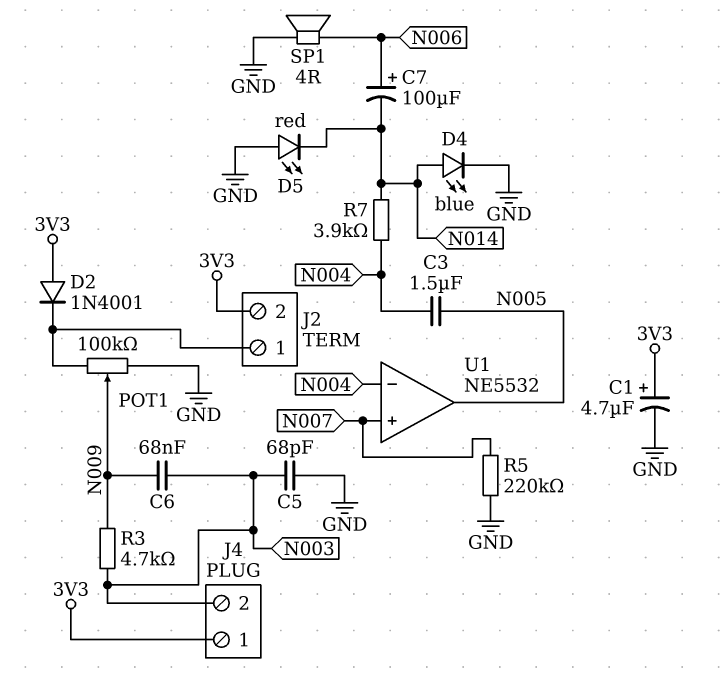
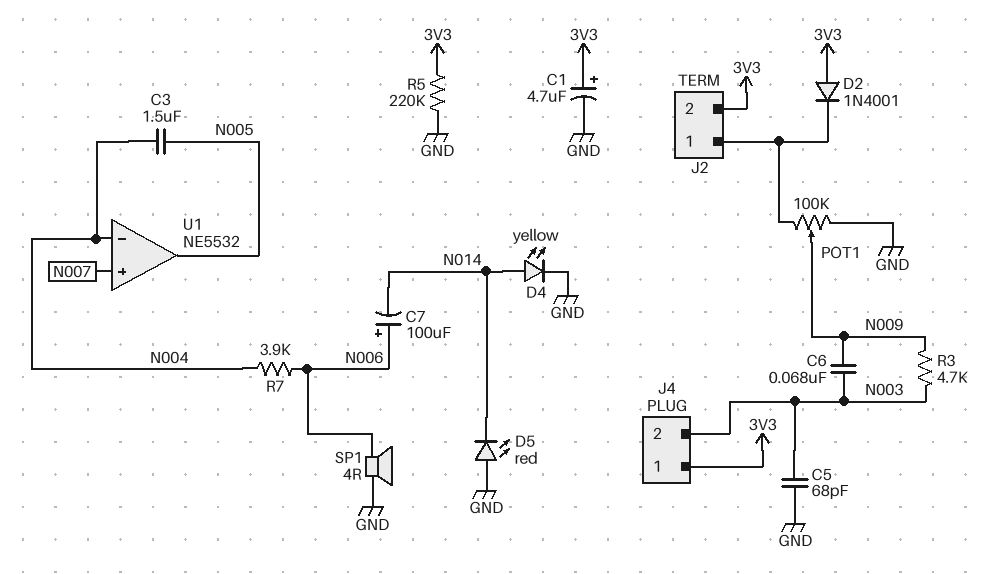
D4: LED blue (A N014, K GND) -> LED yellow (A N014, K GND)
R5: 220k (GND, N007) -> 220k (3V3, GND)
R7: 3.9k (N004, N014) -> 3.9k (N004, N006)

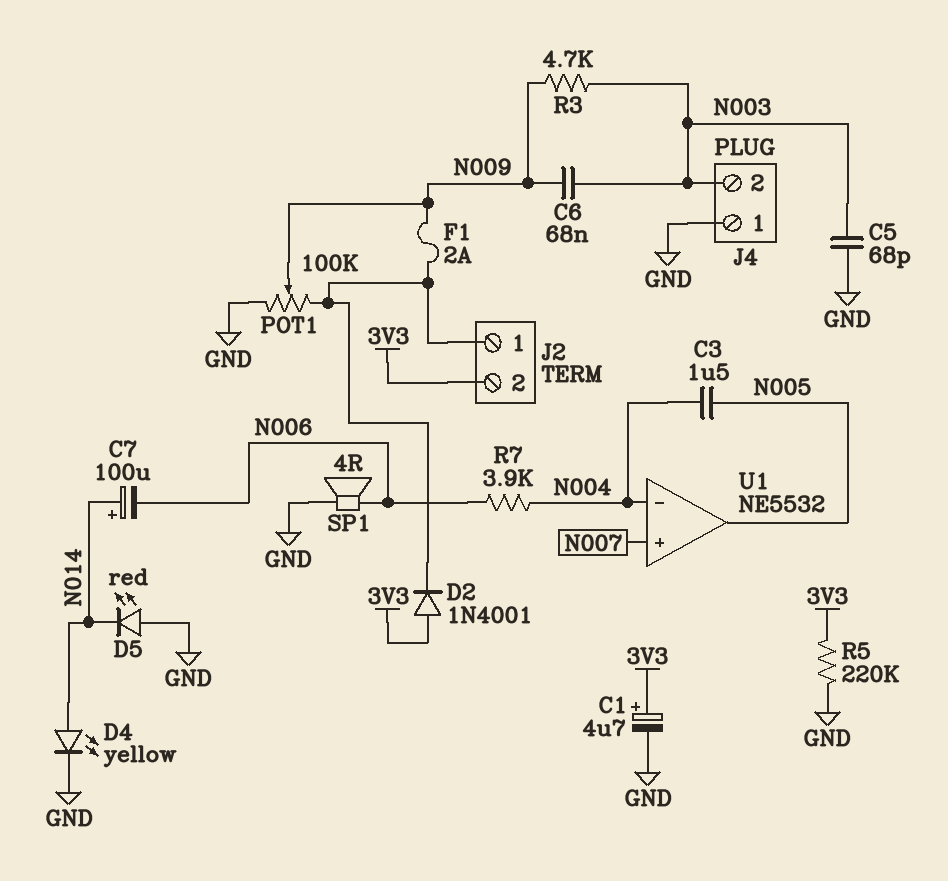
C7: 100uF (plus N006, minus N014) -> 100uF (plus N014, minus N006)
F1: none -> 2A (J2/1, N009)
J4 pin 1: 3V3 -> GND

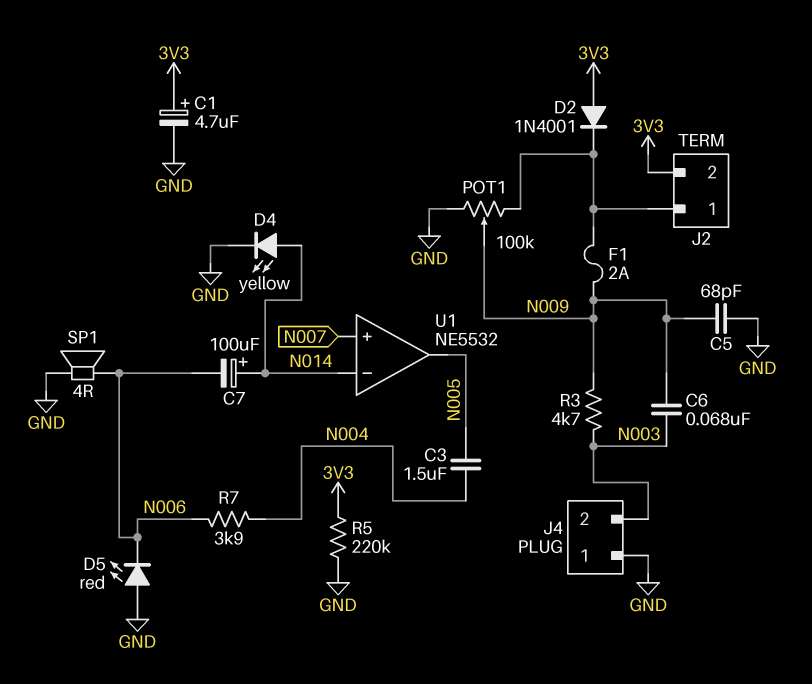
C5: 68pF (GND, N003) -> 68pF (GND, N009)
D5: LED red (A GND, K N014) -> LED red (A GND, K N006)
U1 pin in-: N004 -> N014

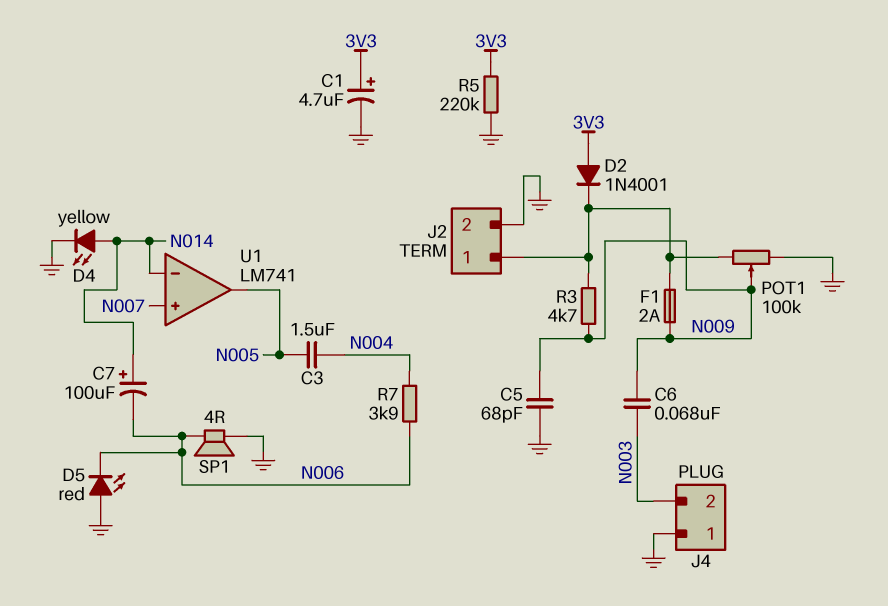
J2 pin 2: 3V3 -> GND
R3: 4.7k (N003, N009) -> 4.7k (J2/1, N009)
U1: NE5532 -> LM741

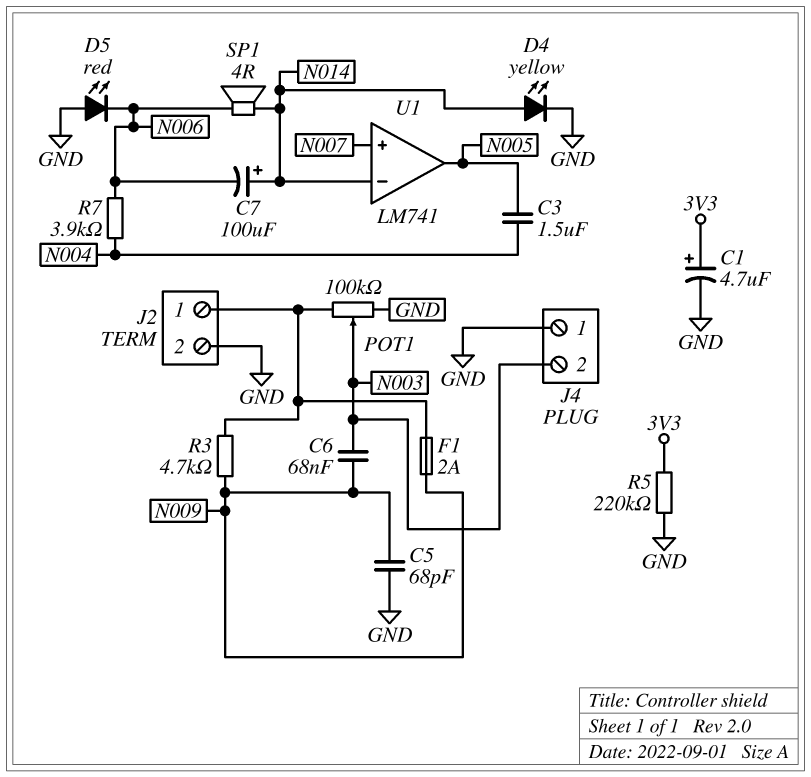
D2: diode 1N4001 (A 3V3, K J2/1) -> none
POT1: 100k (GND, J2/1, wiper N009) -> 100k (GND, J2/1, wiper N003)
SP1: speaker 4R (GND, N006) -> speaker 4R (N006, N014)

